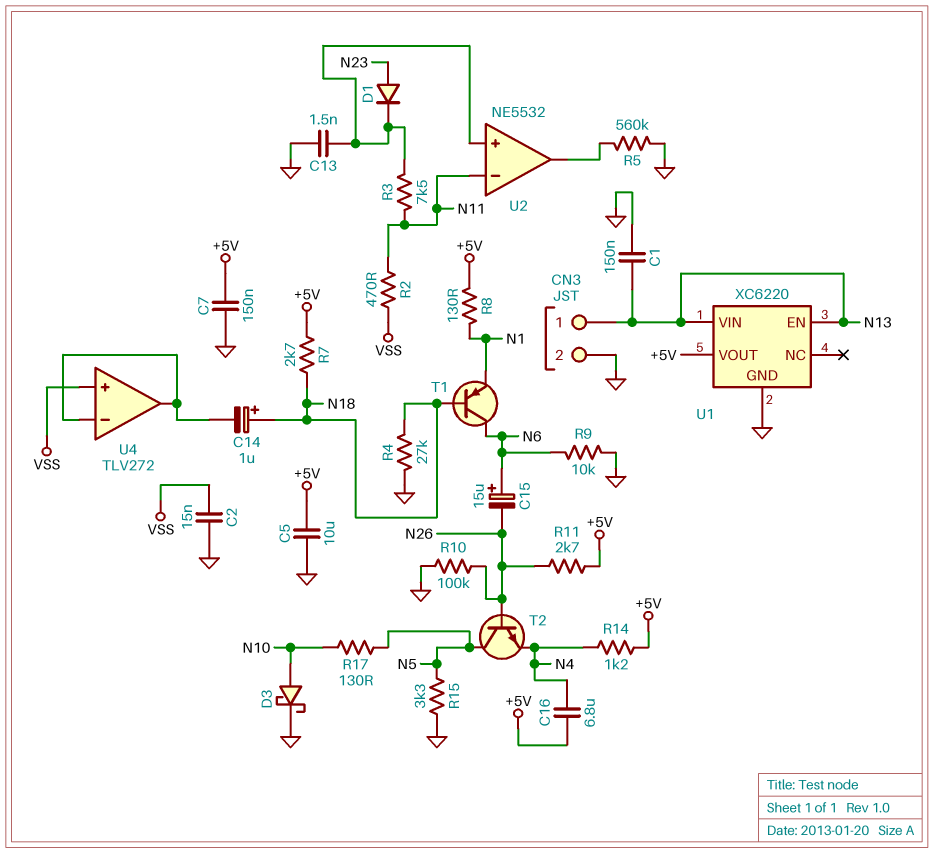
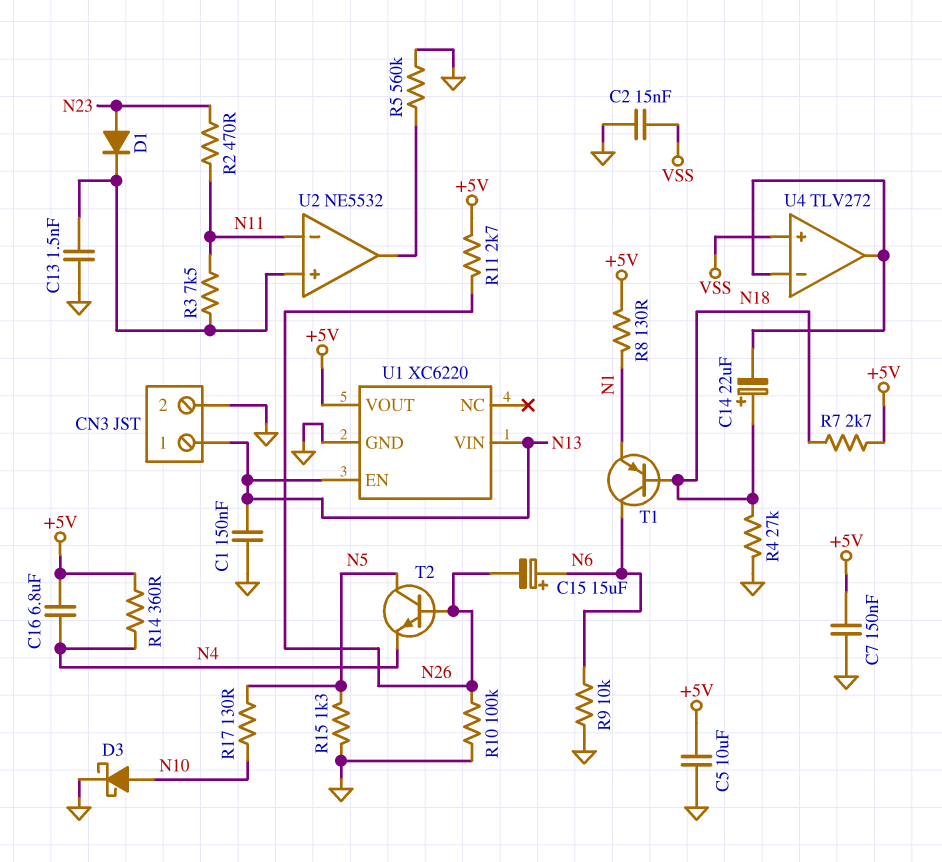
C14: 1uF (plus N18, minus U4/in-) -> 22uF (plus N18, minus U4/in-)
R2: 470 (N11, VSS) -> 470 (N11, N23)
R14: 1.2k (+5V, N4) -> 360 (+5V, N4)
R15: 3.3k (GND, N5) -> 1.3k (GND, N5)

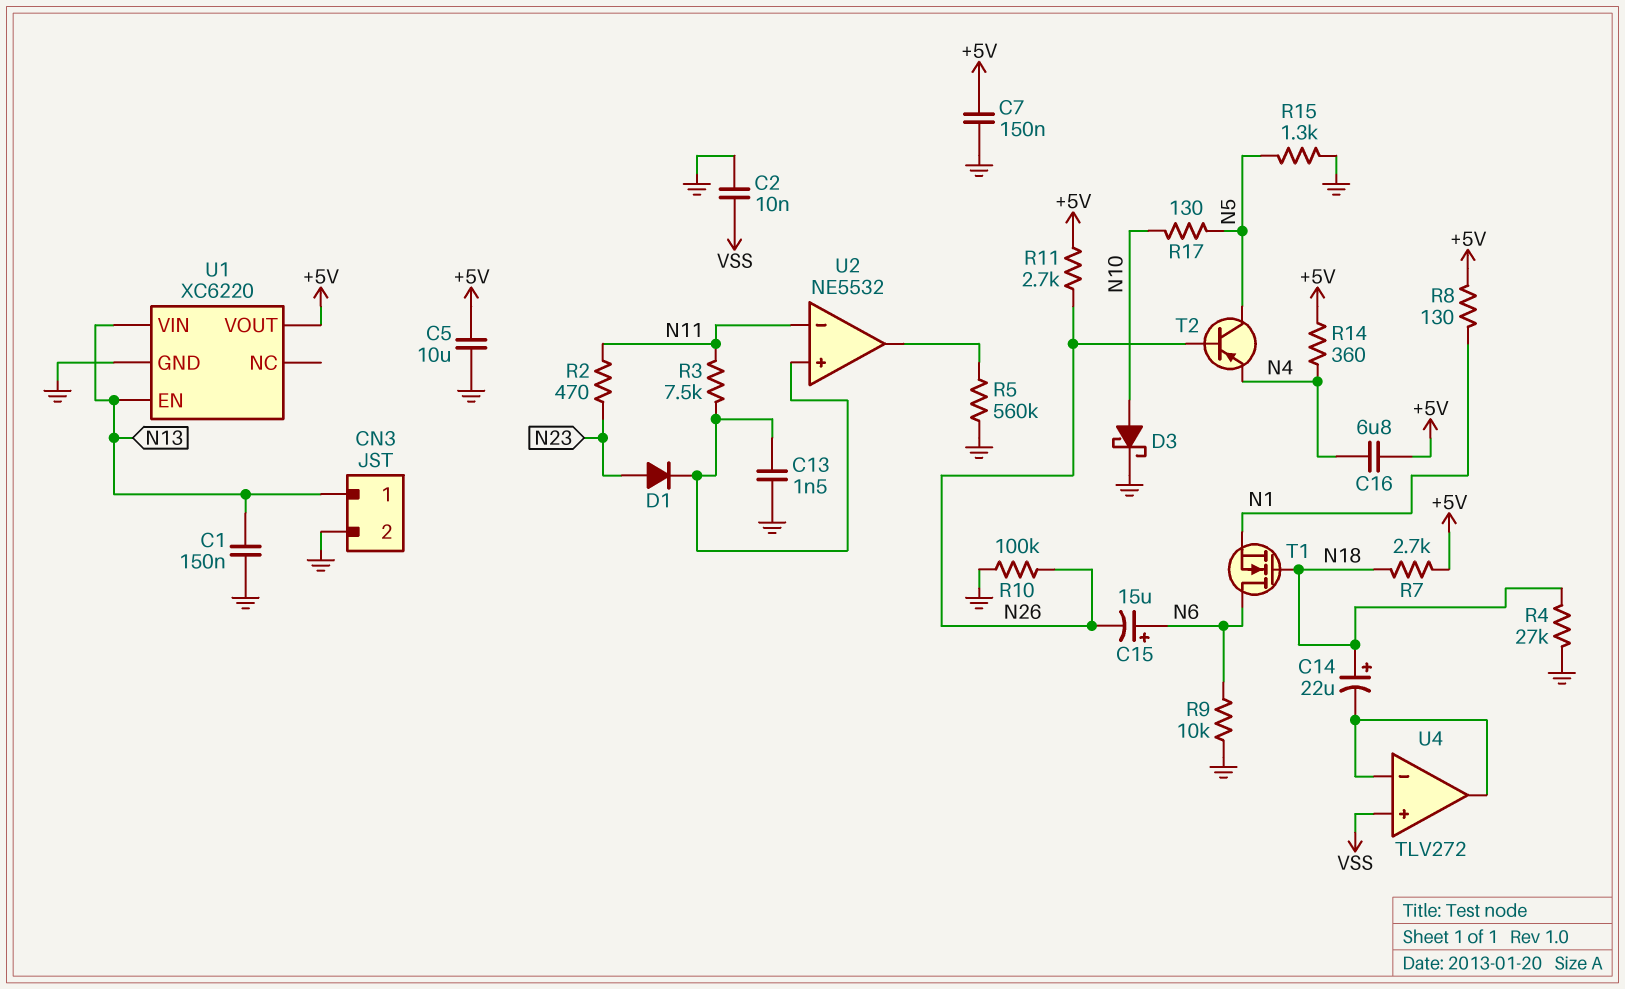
C2: 15nF (GND, VSS) -> 10nF (GND, VSS)
T1: PNP (B N18, C N6, E N1) -> NMOS (G N18, D N6, S N1)
T2: NPN (B N26, C N5, E N4) -> PNP (B N26, C N5, E N4)

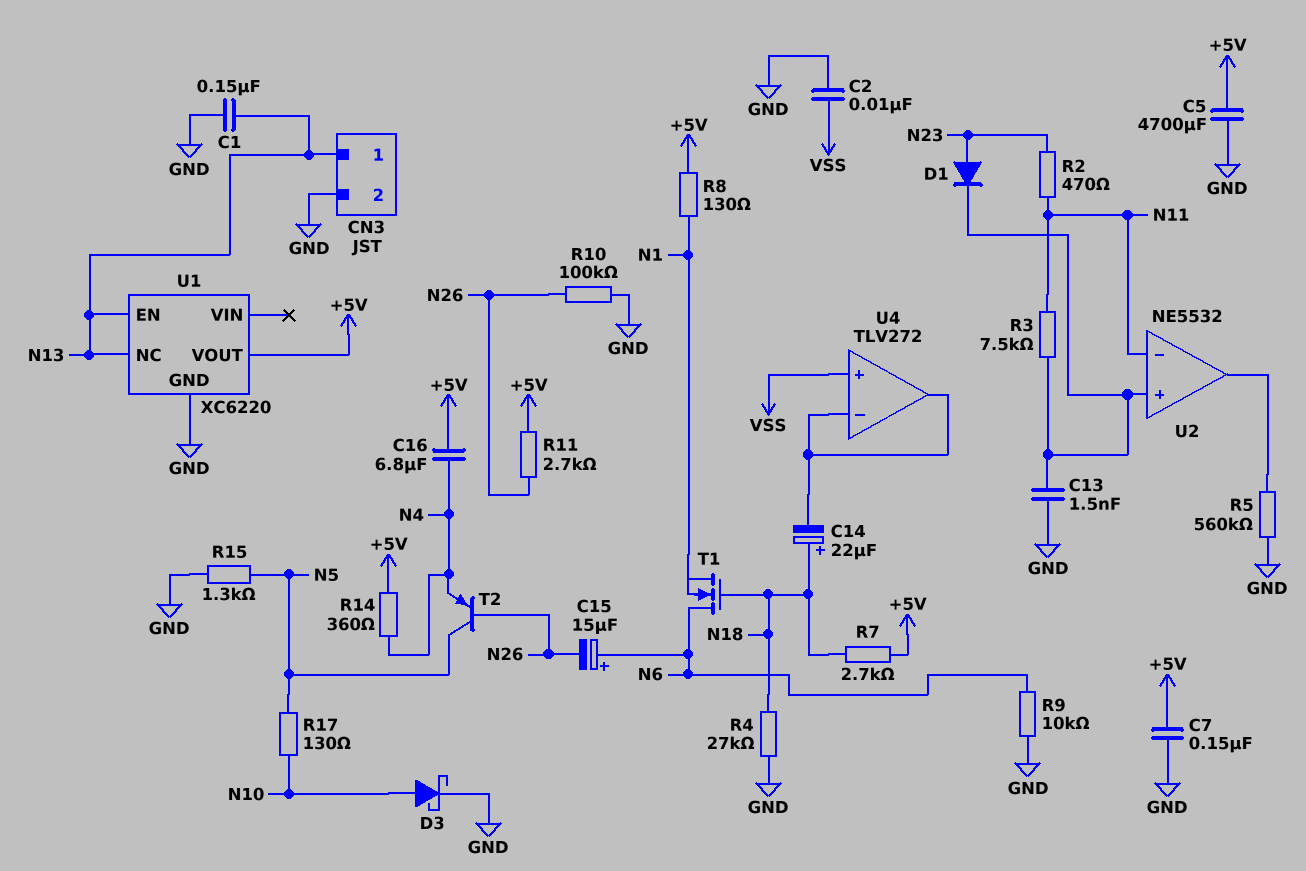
C5: 10uF (+5V, GND) -> 4700uF (+5V, GND)
U1 pin NC: none -> N13
U1 pin VIN: N13 -> none

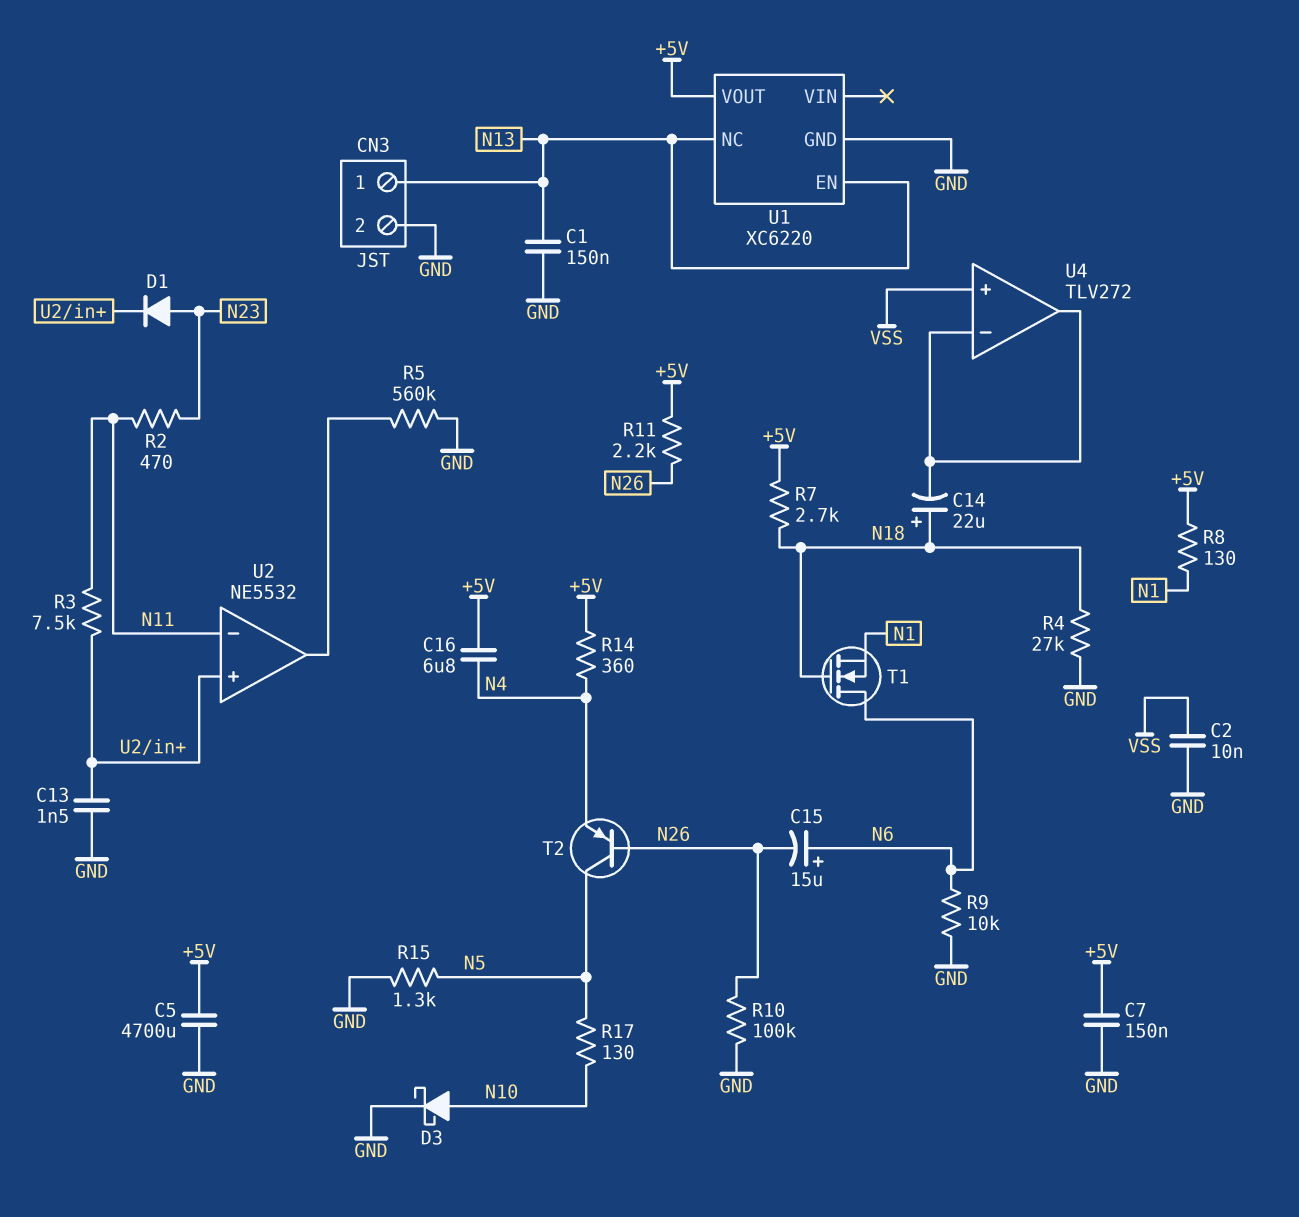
R11: 2.7k (+5V, N26) -> 2.2k (+5V, N26)

